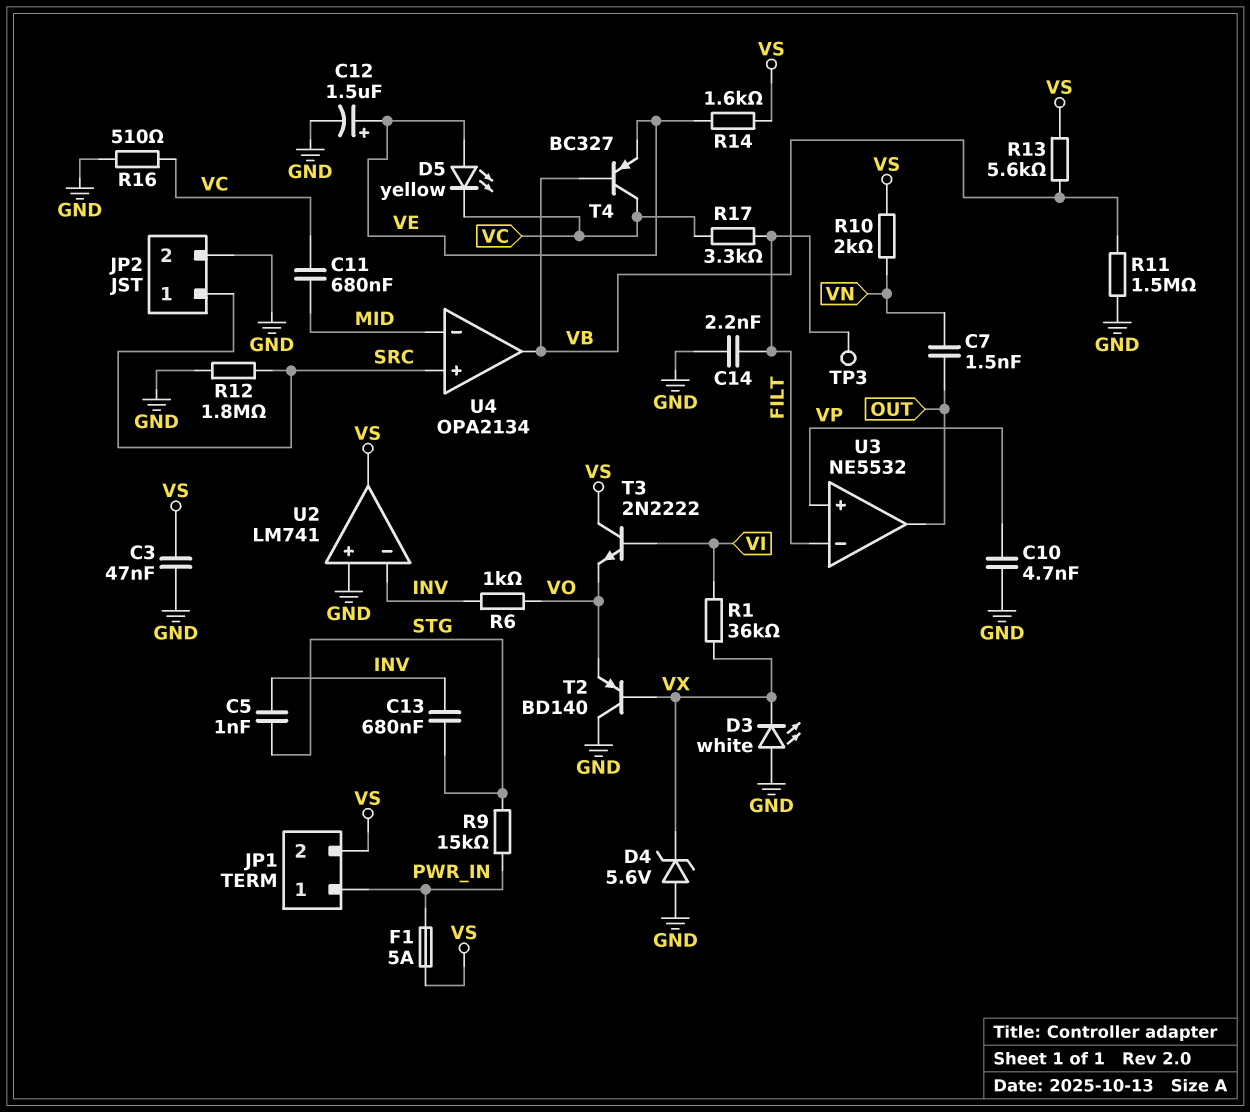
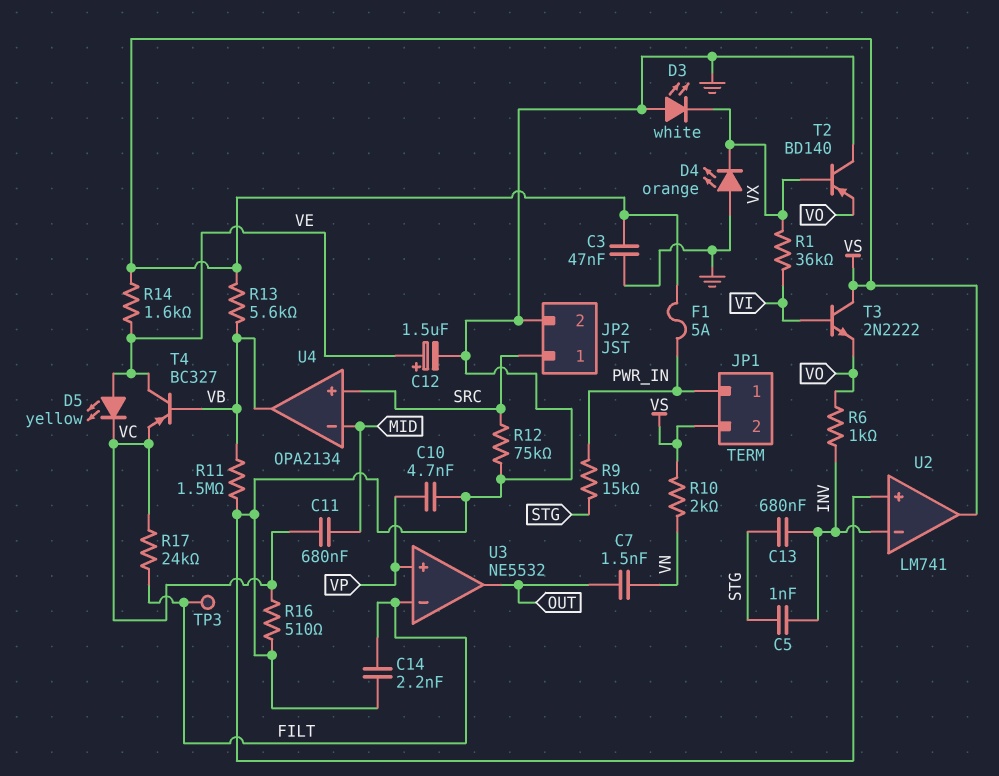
D4: zener 5.6V (A GND, K VX) -> LED orange (A GND, K VX)
R12: 1.8M (GND, SRC) -> 75k (GND, SRC)
R17: 3.3k (FILT, VC) -> 24k (FILT, VC)
T4: PNP BC327 (B VB, C VC, E VE) -> PNP BC327 (B VB, C VE, E VC)

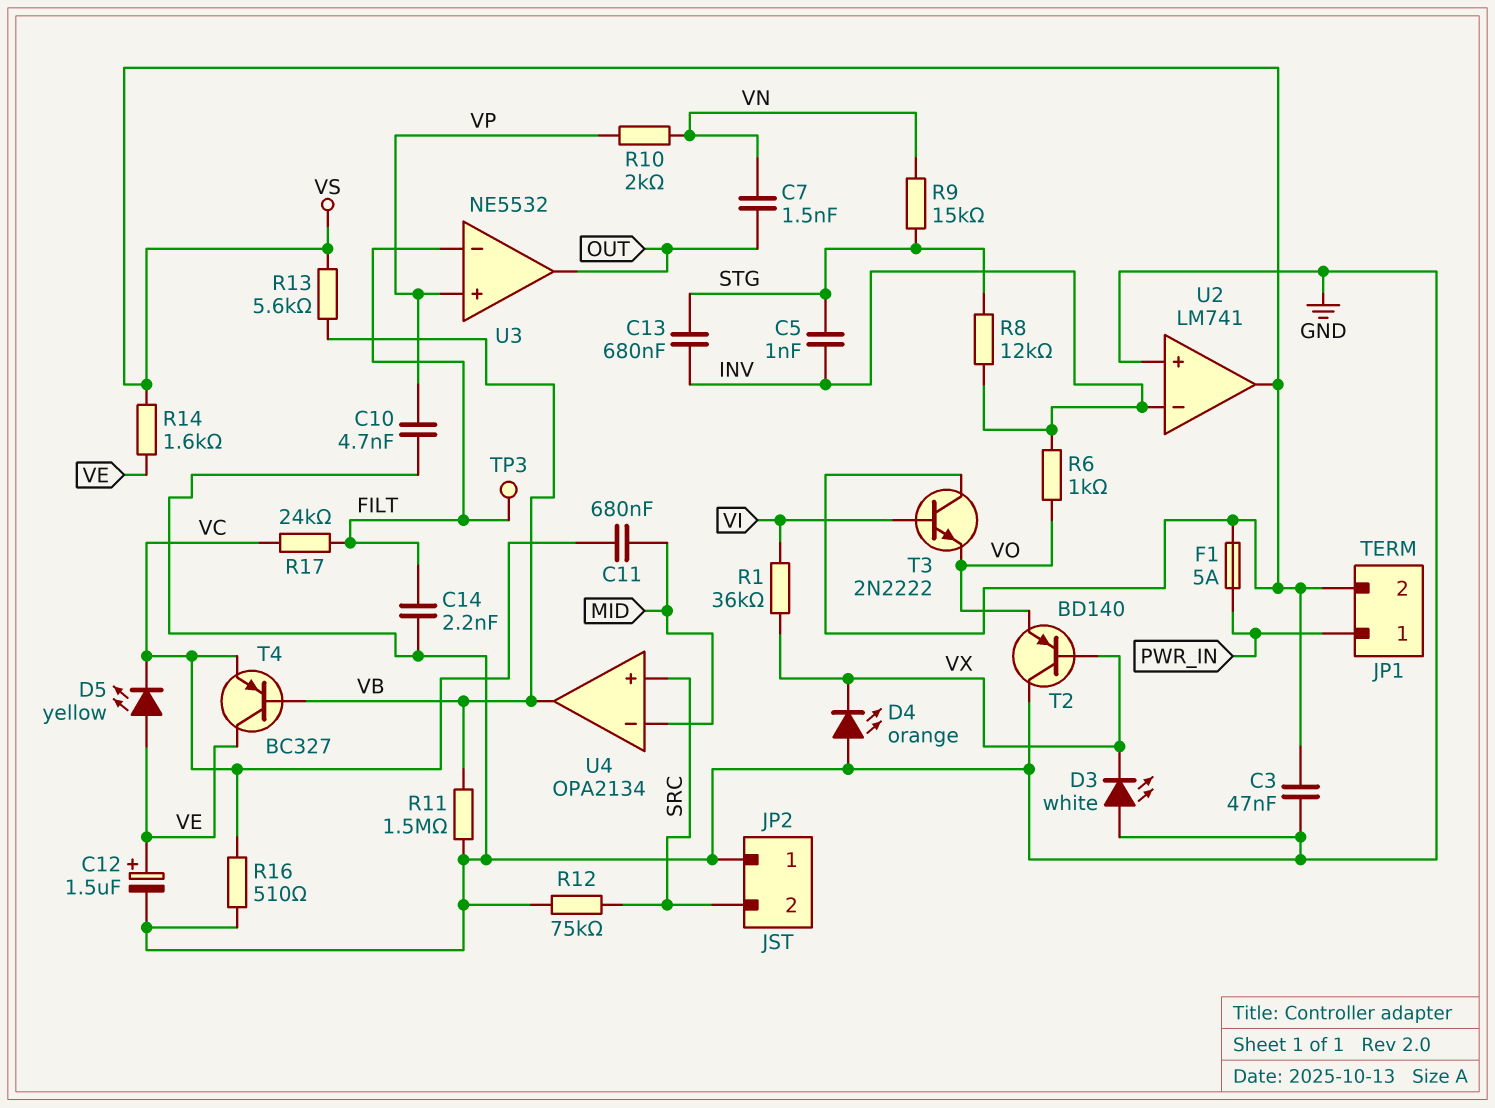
JP2 pin 1: SRC -> GND
JP2 pin 2: GND -> SRC
R8: none -> 12k (INV, STG)
R9: 15k (PWR_IN, STG) -> 15k (STG, VN)
R10: 2k (VN, VS) -> 2k (VN, VP)

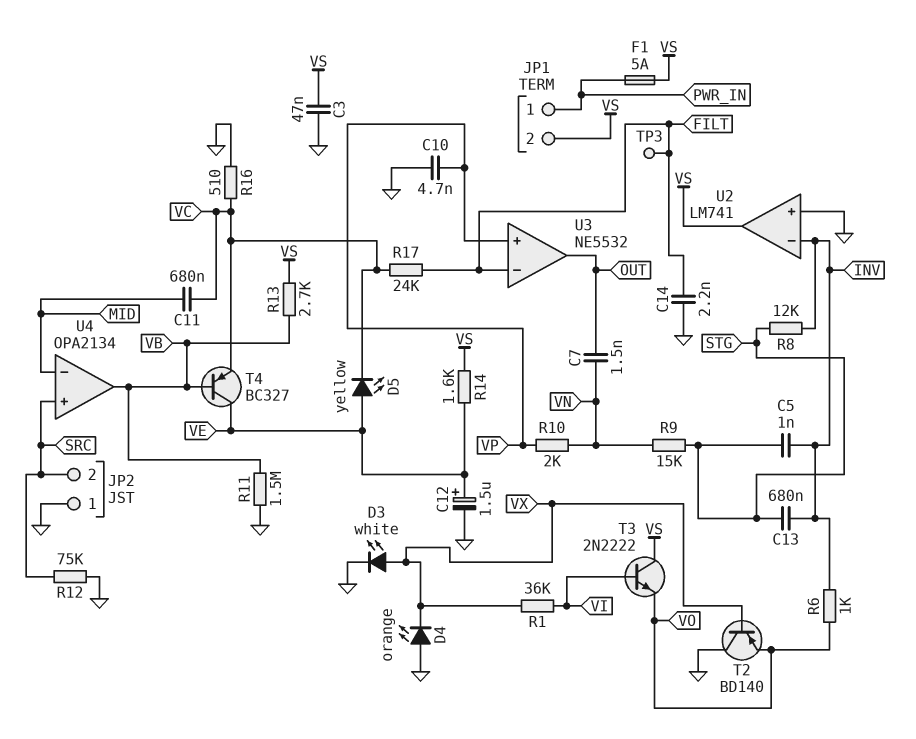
D3: LED white (A GND, K VX) -> LED white (A VX, K GND)
R13: 5.6k (VB, VS) -> 2.7k (VB, VS)

